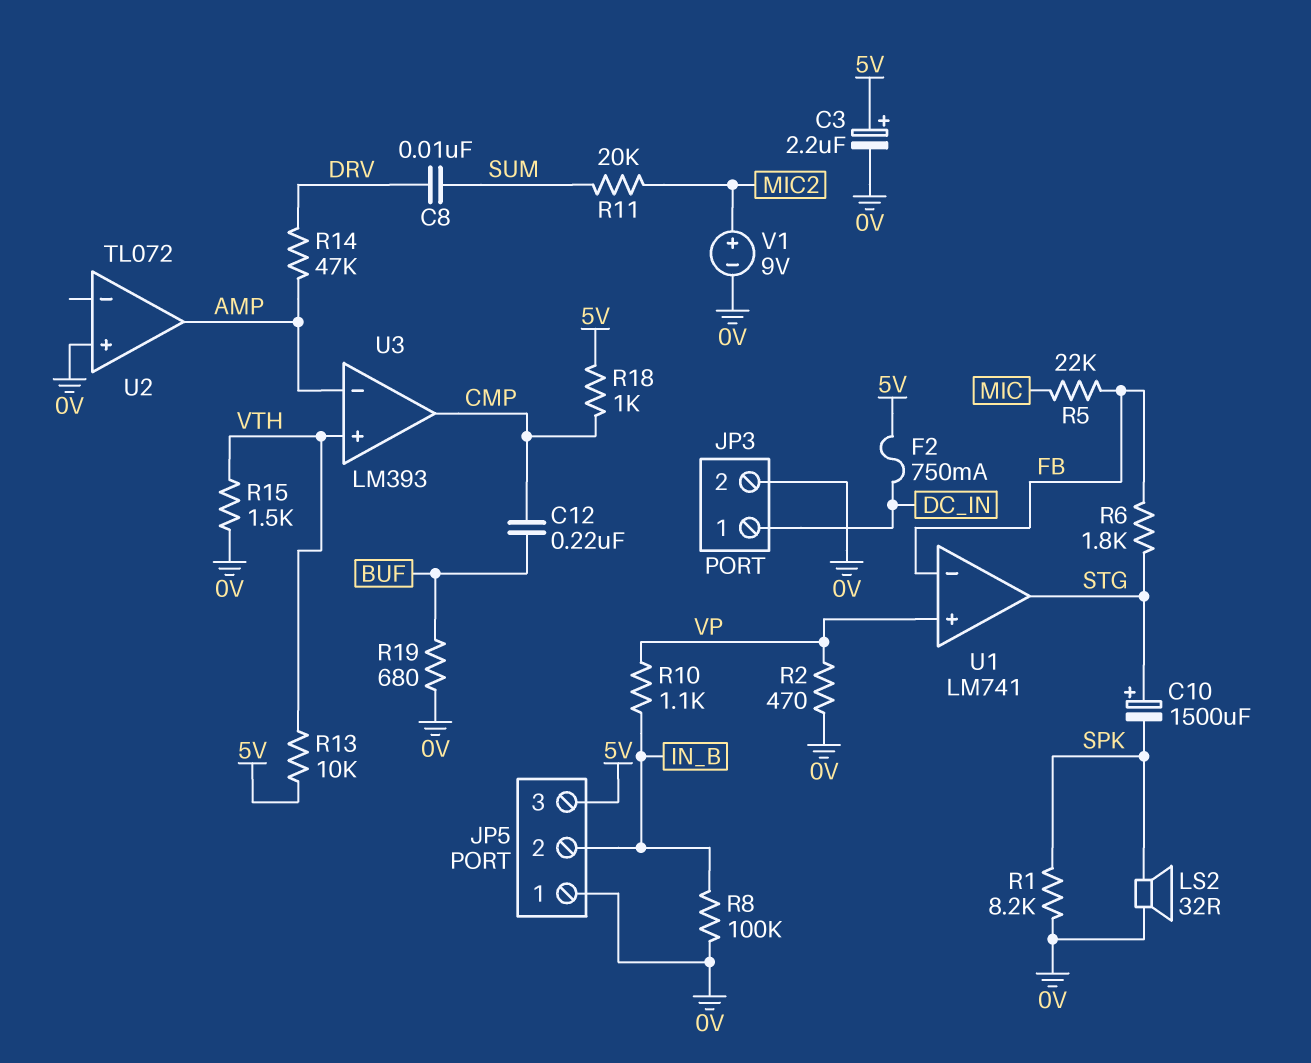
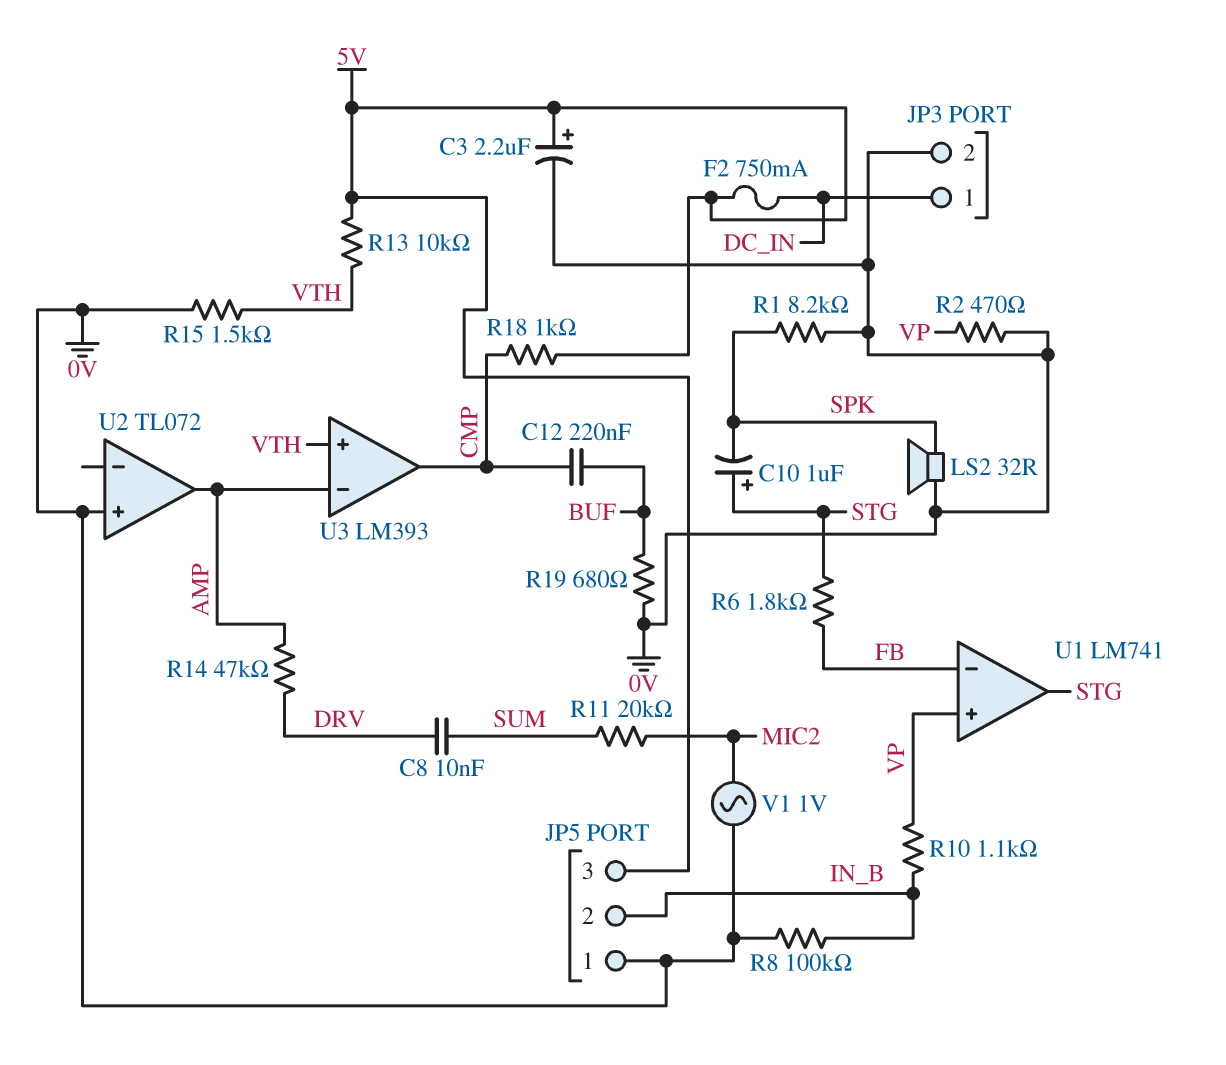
C10: 1500uF (plus STG, minus SPK) -> 1uF (plus STG, minus SPK)
R5: 22k (FB, MIC) -> none
V1: 9V (plus MIC2, minus 0V) -> AC 1V (0V, MIC2)

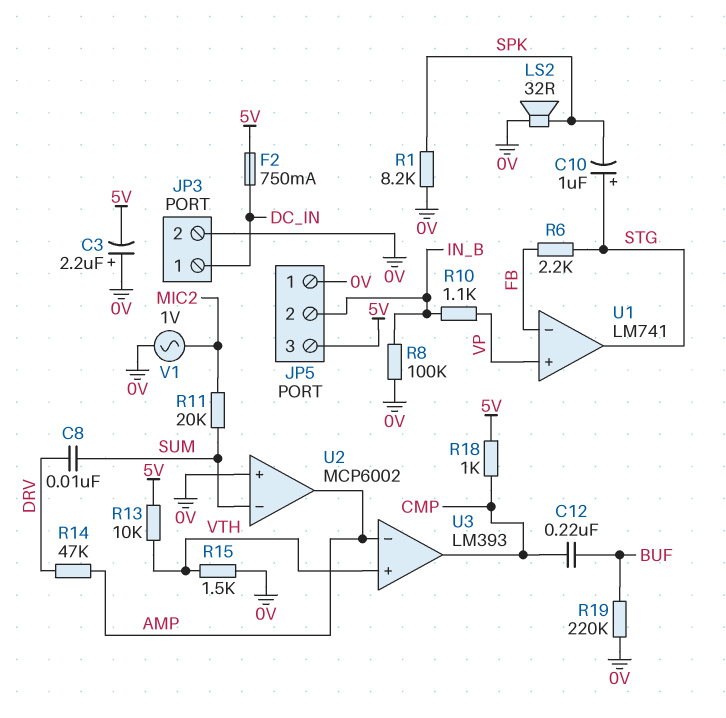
C3: 2.2uF (plus 5V, minus 0V) -> 2.2uF (plus 0V, minus 5V)
R2: 470 (0V, VP) -> none
R6: 1.8k (FB, STG) -> 2.2k (FB, STG)
R19: 680 (0V, BUF) -> 220k (0V, BUF)
U2: TL072 -> MCP6002
U2 pin in-: none -> SUM

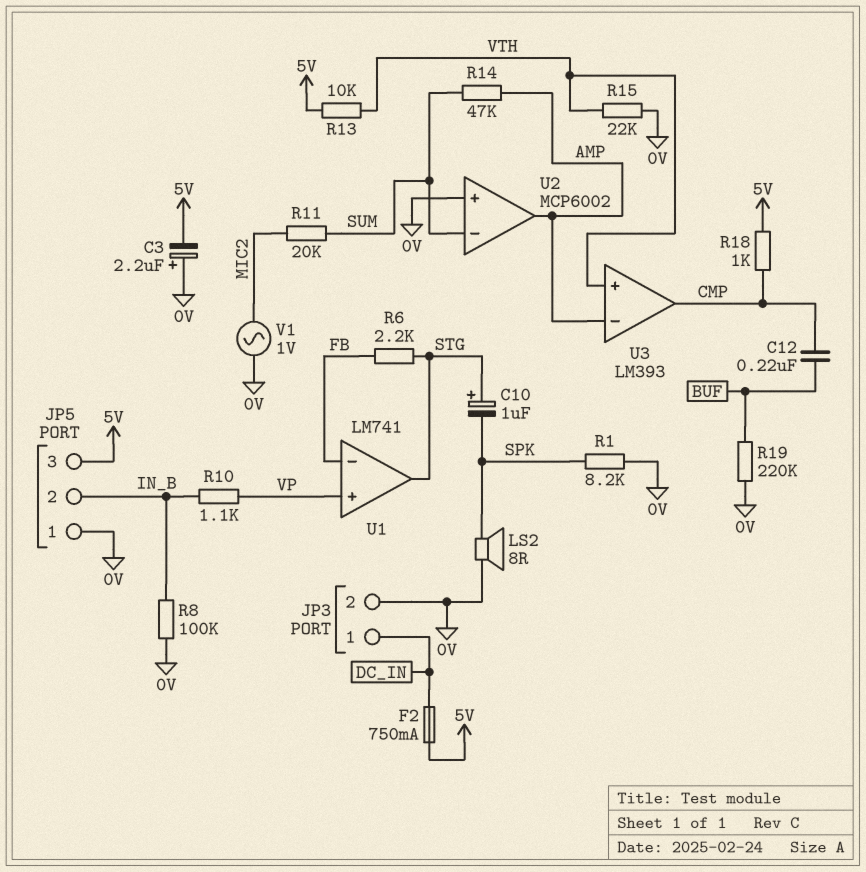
C8: 10nF (DRV, SUM) -> none
LS2: speaker 32R (0V, SPK) -> speaker 8R (0V, SPK)
R14: 47k (AMP, DRV) -> 47k (AMP, SUM)
R15: 1.5k (0V, VTH) -> 22k (0V, VTH)

